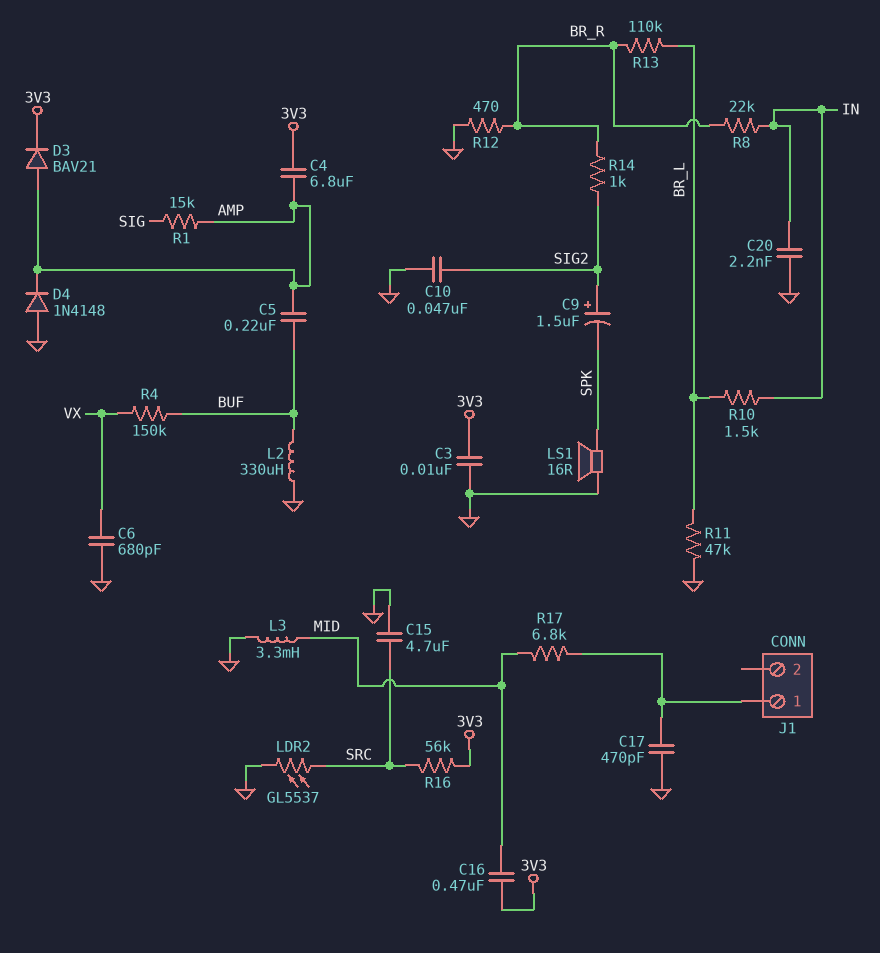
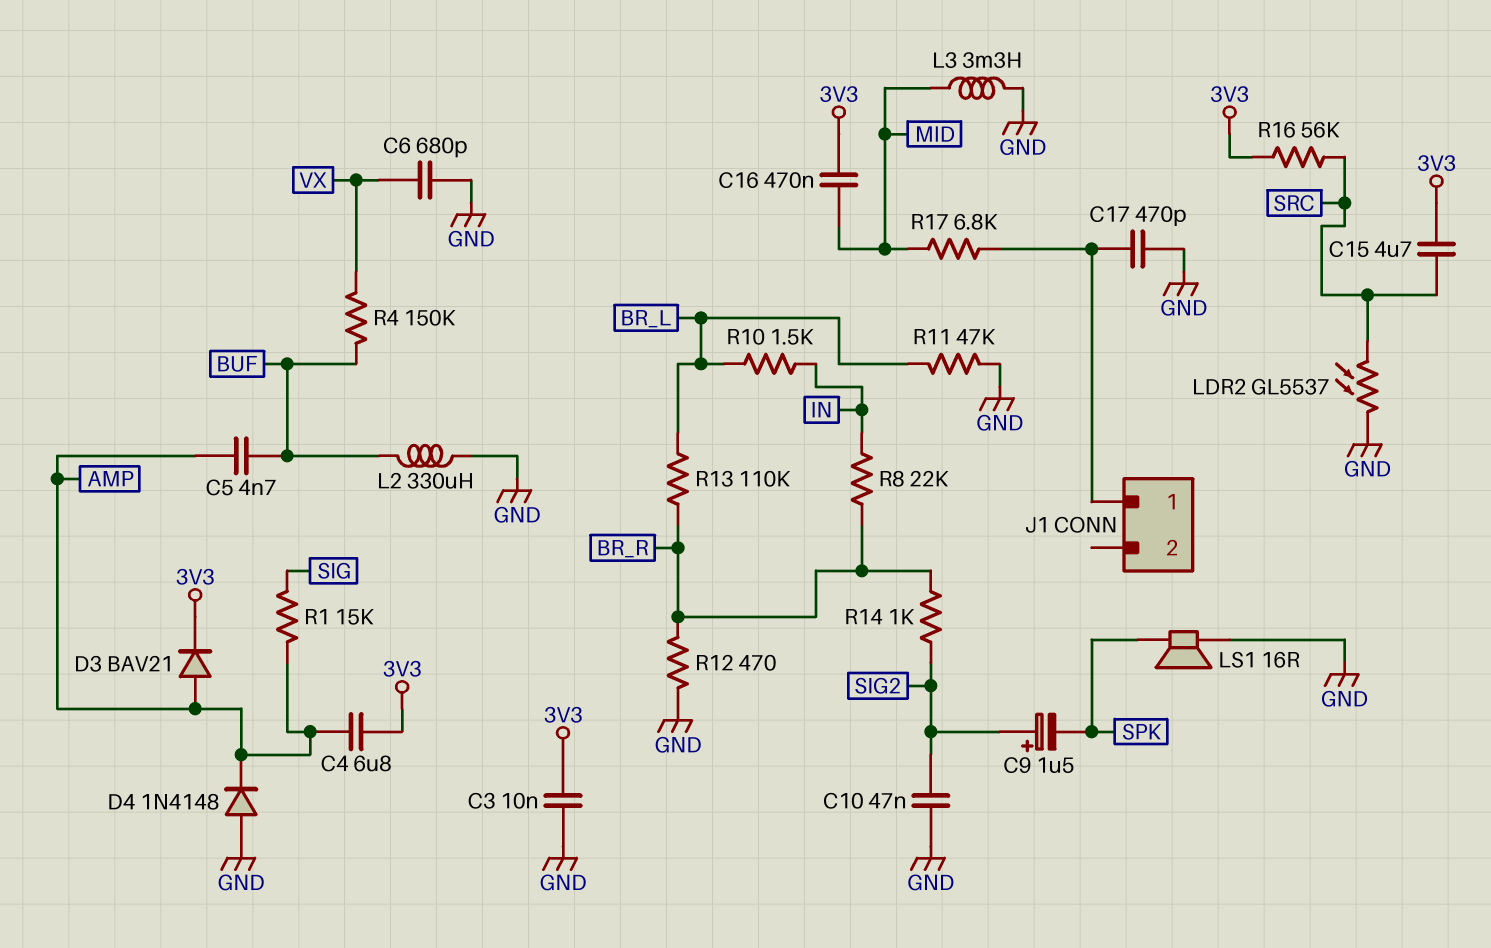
C5: 220nF (AMP, BUF) -> 4.7nF (AMP, BUF)
C15: 4.7uF (GND, SRC) -> 4.7uF (3V3, SRC)
C20: 2.2nF (GND, IN) -> none

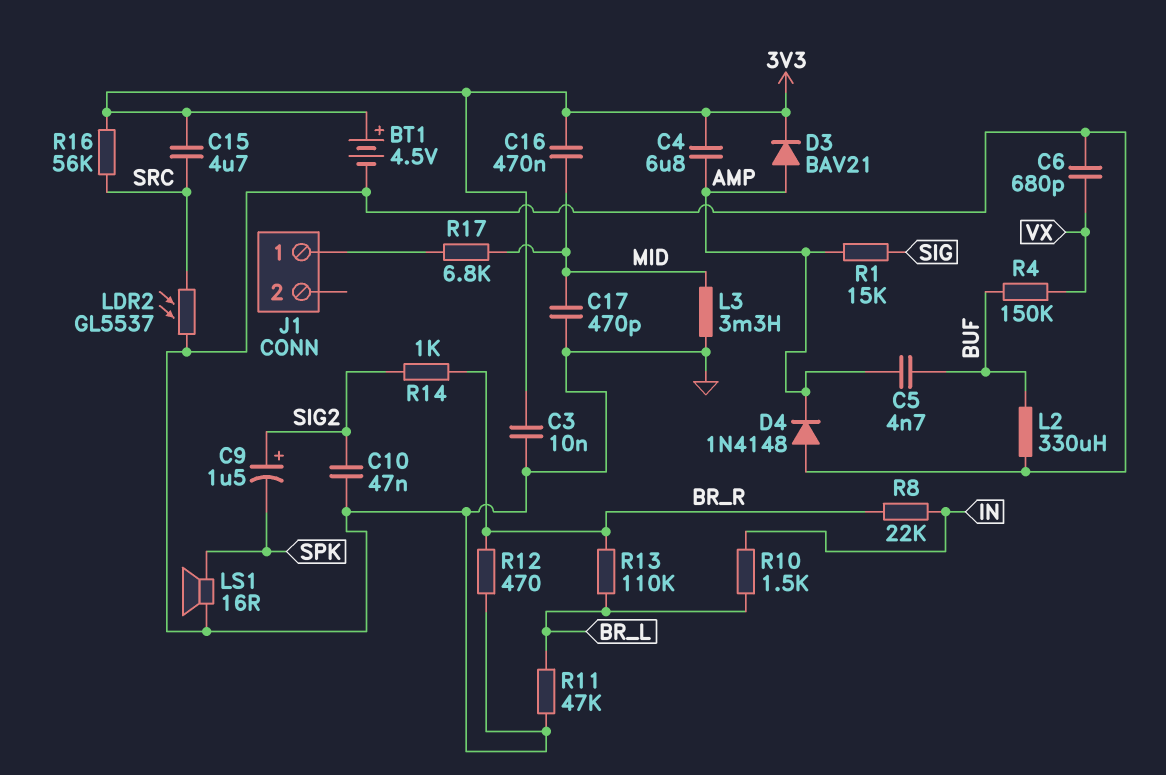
BT1: none -> 4.5V (plus 3V3, minus GND)
C17: 470pF (GND, J1/1) -> 470pF (GND, MID)

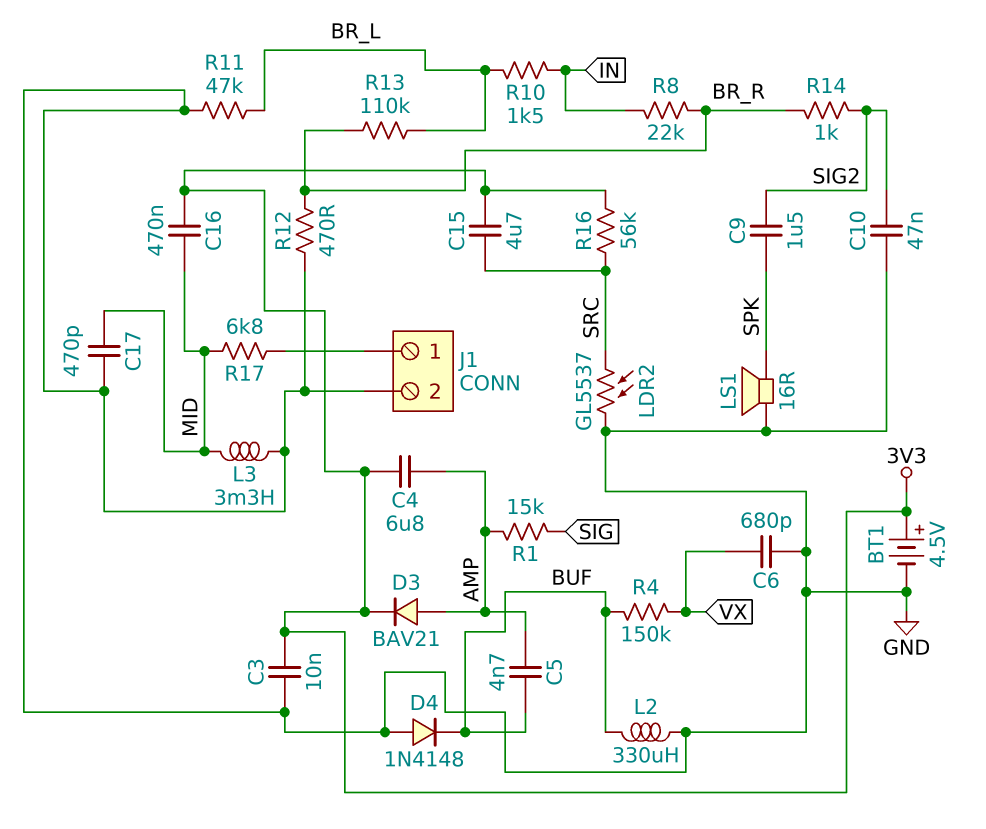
C9: 1.5uF (plus SIG2, minus SPK) -> 1.5uF (SIG2, SPK)
D4: diode 1N4148 (A GND, K AMP) -> diode 1N4148 (A GND, K BUF)
J1 pin 2: none -> GND

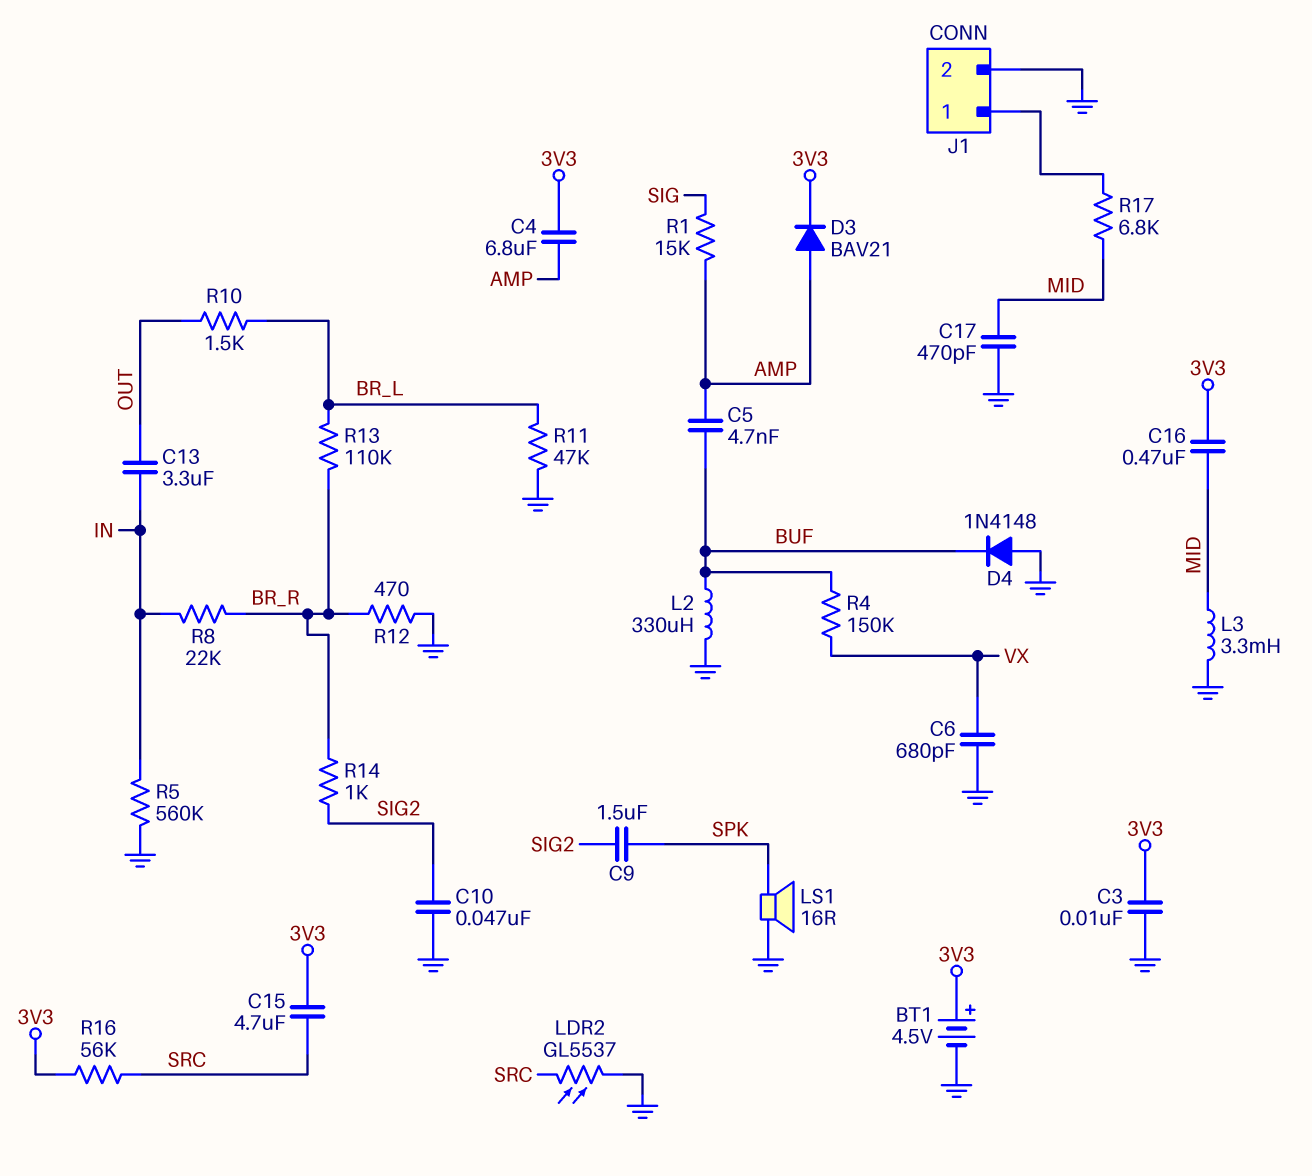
C13: none -> 3.3uF (IN, OUT)
R5: none -> 560k (GND, IN)
R10: 1.5k (BR_L, IN) -> 1.5k (BR_L, OUT)

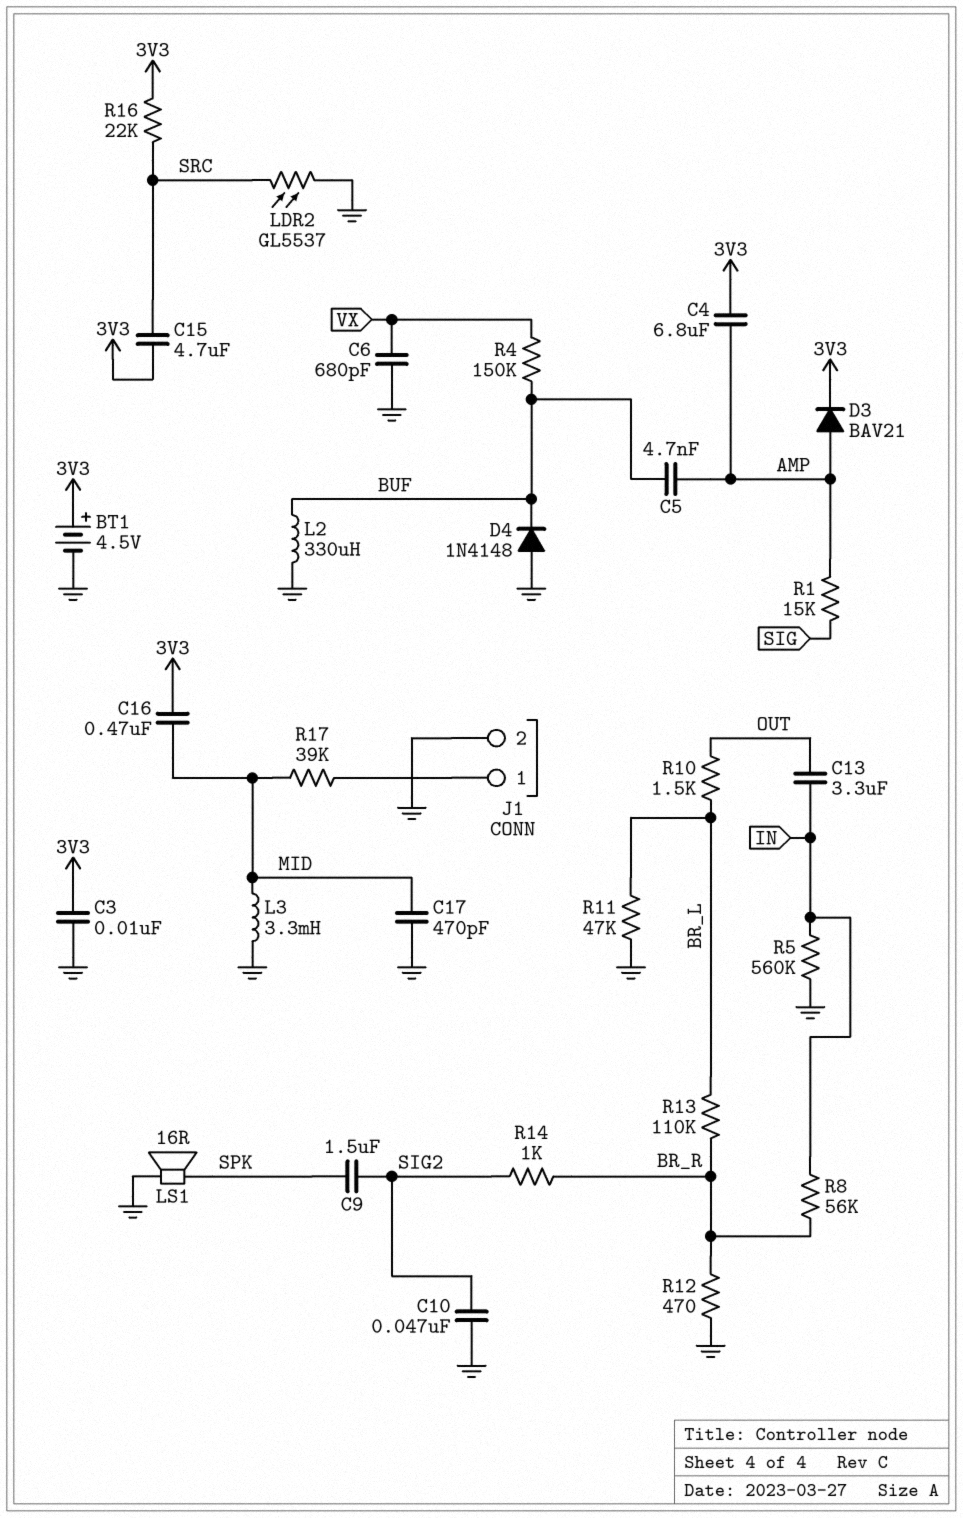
R8: 22k (BR_R, IN) -> 56k (BR_R, IN)
R16: 56k (3V3, SRC) -> 22k (3V3, SRC)
R17: 6.8k (J1/1, MID) -> 39k (J1/1, MID)

